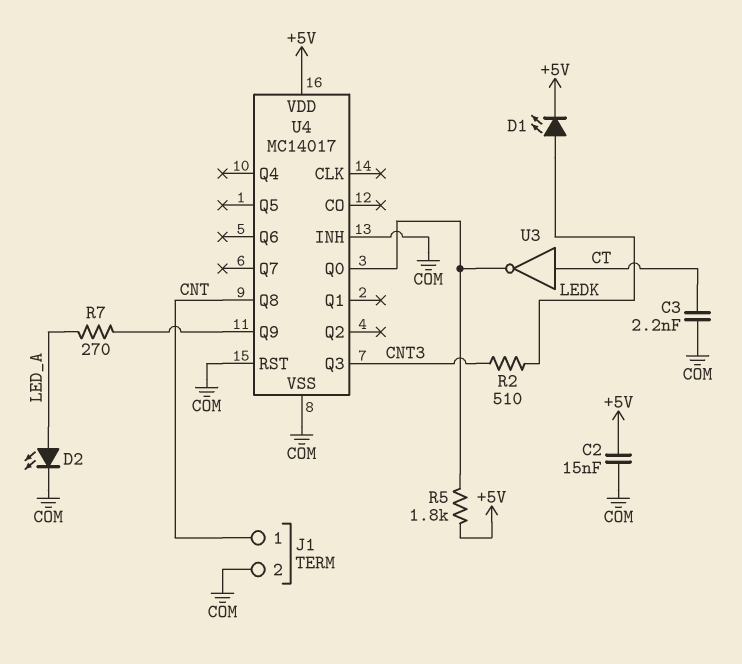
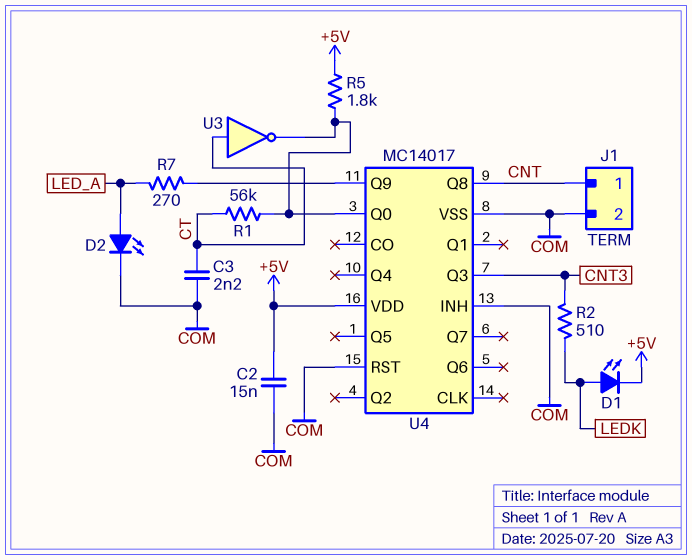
R1: none -> 56k (CT, U4/Q0)

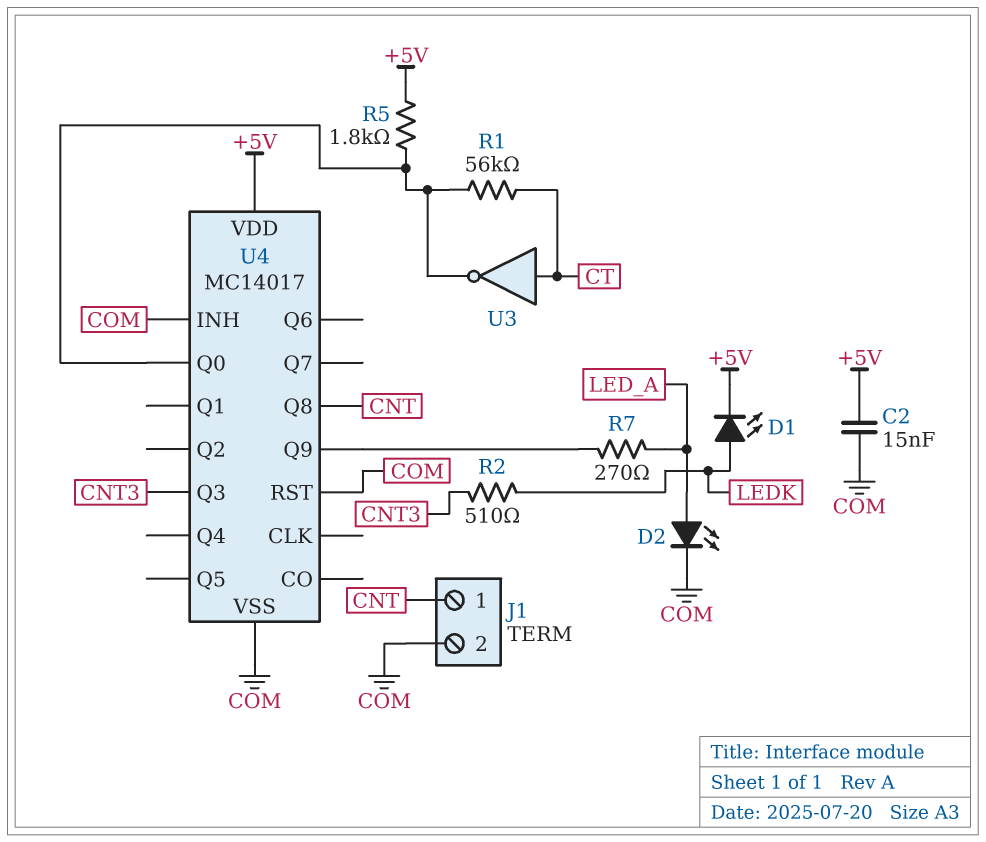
C3: 2.2nF (COM, CT) -> none

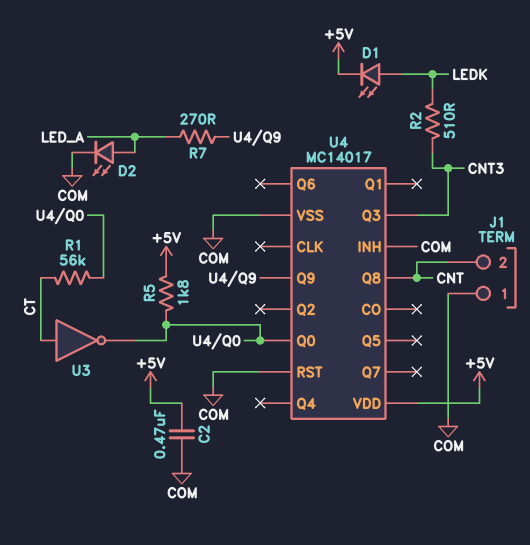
C2: 15nF (+5V, COM) -> 470nF (+5V, COM)
J1 pin 1: CNT -> COM
J1 pin 2: COM -> CNT

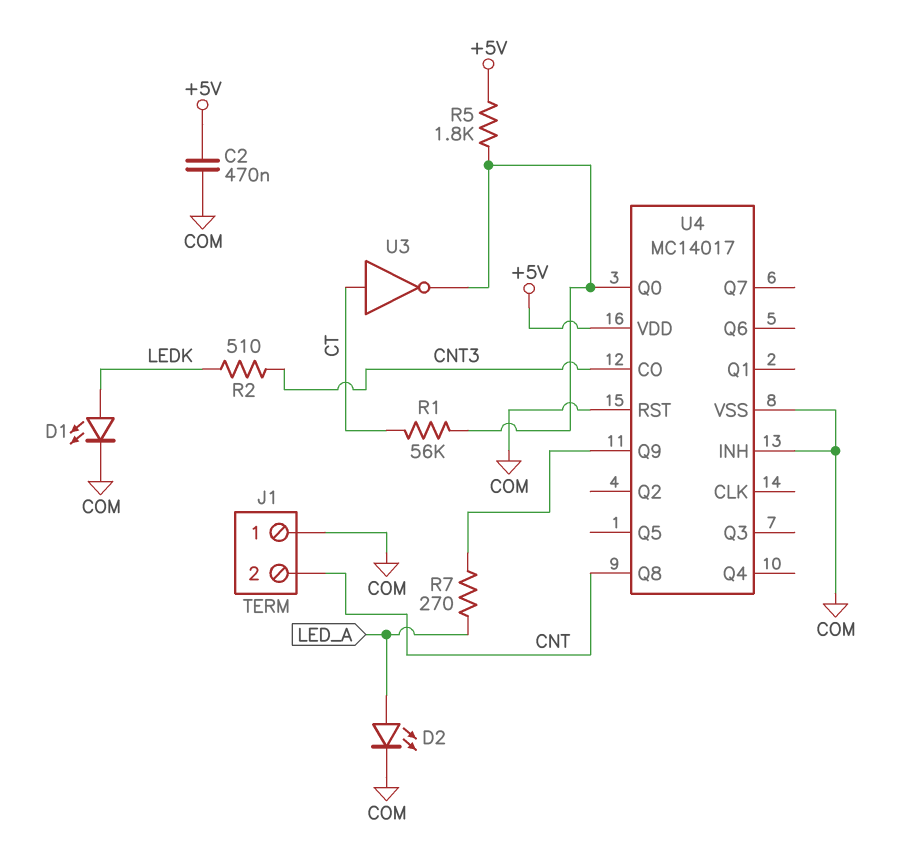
D1: LED (A LEDK, K +5V) -> LED (A LEDK, K COM)
U4 pin CO: none -> CNT3
U4 pin Q3: CNT3 -> none

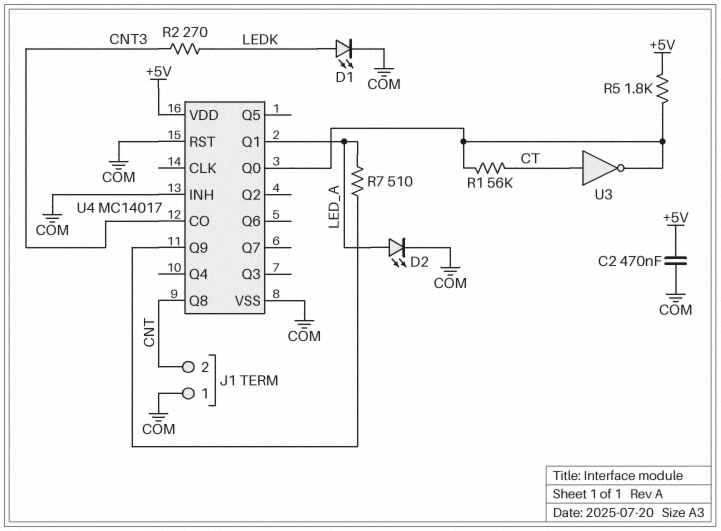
R2: 510 (CNT3, LEDK) -> 270 (CNT3, LEDK)
R7: 270 (LED_A, U4/Q9) -> 510 (LED_A, U4/Q9)
U4 pin Q1: none -> LED_A

